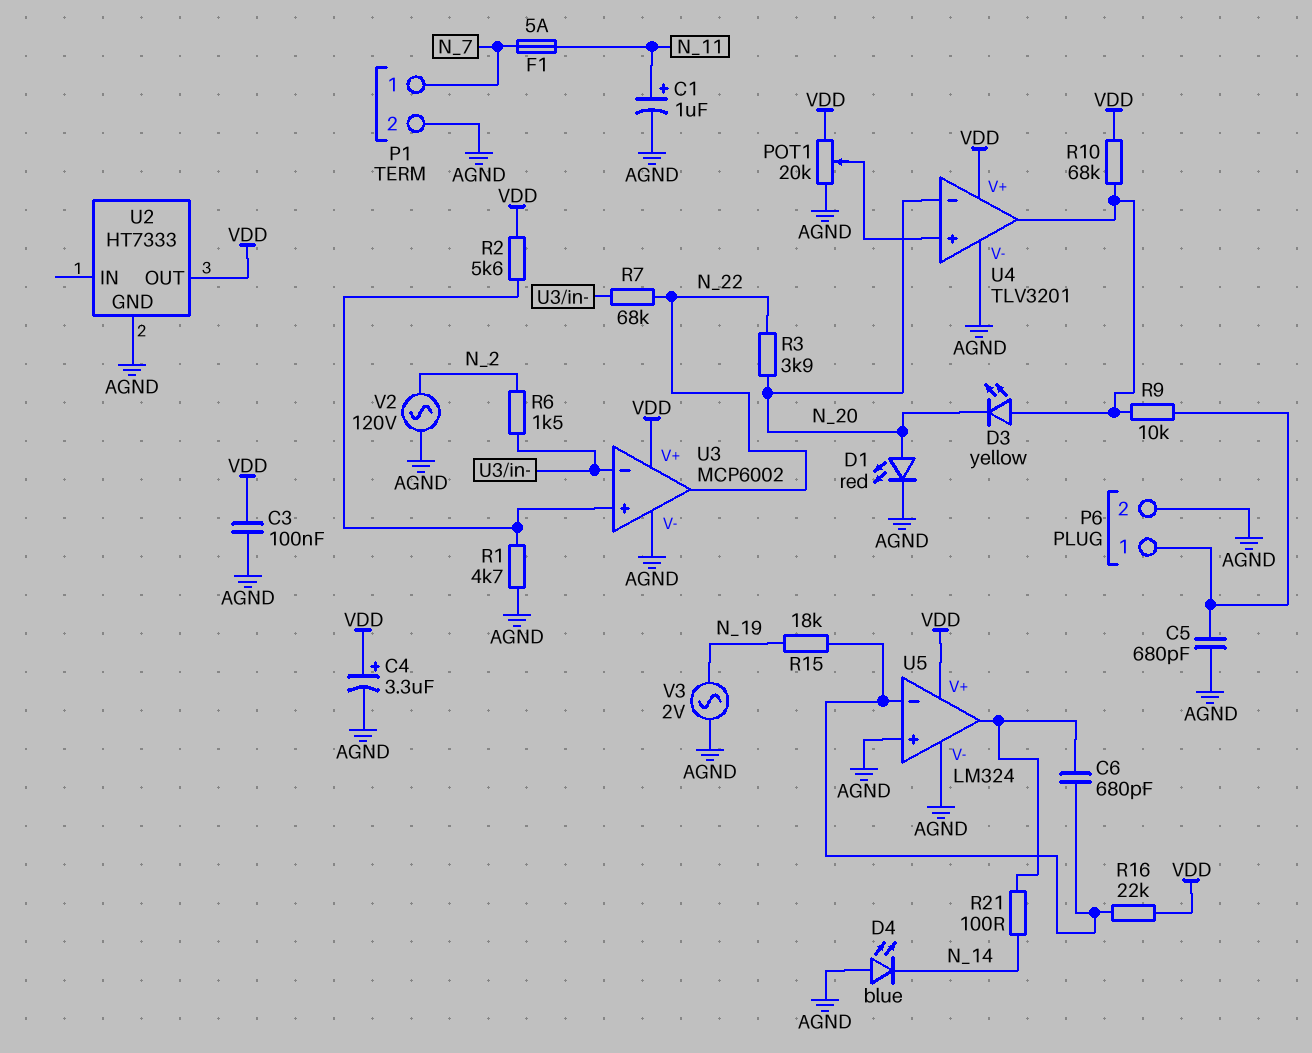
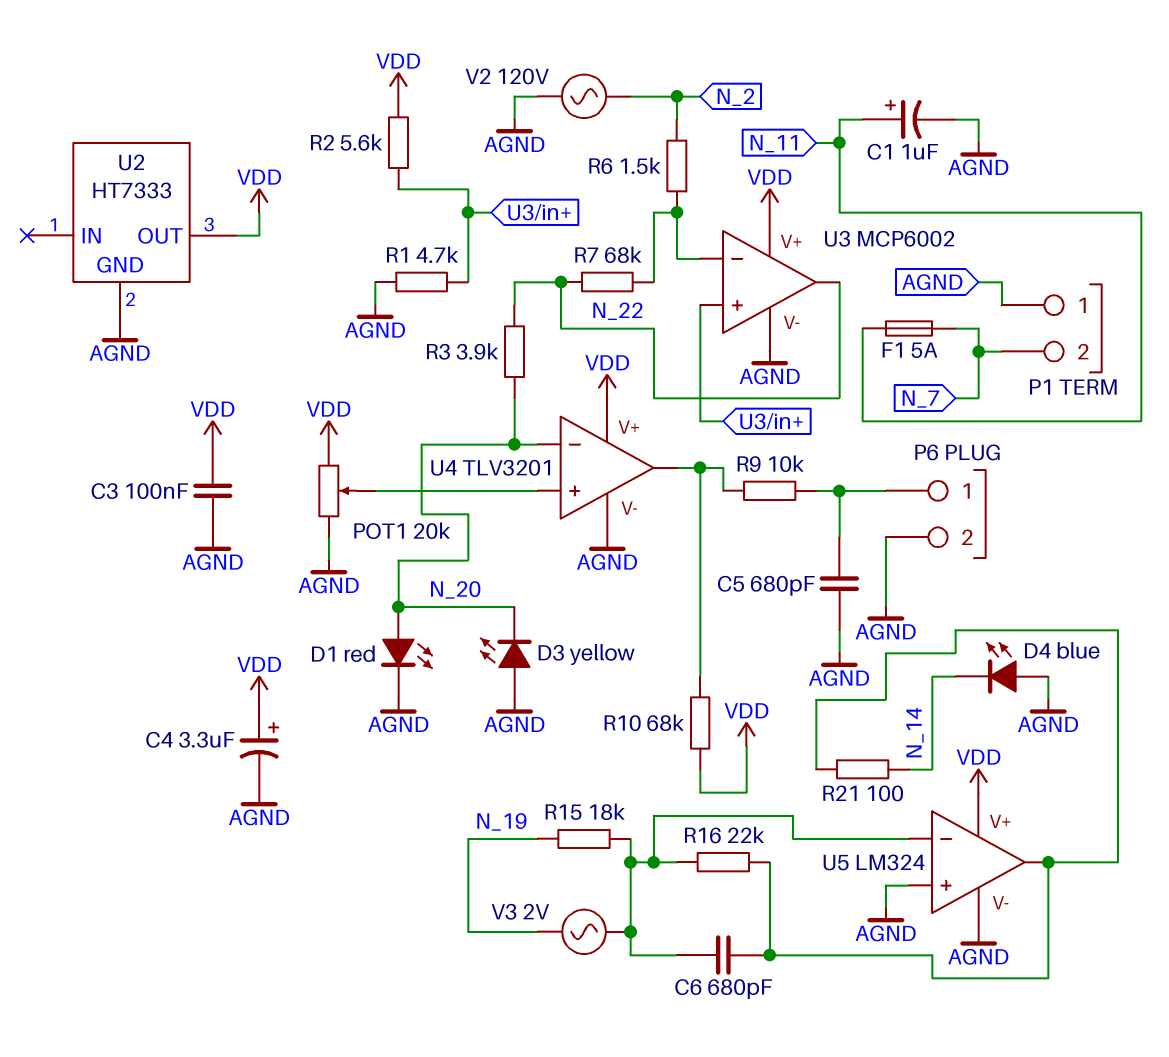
D3: LED yellow (A U4/out, K N_20) -> LED yellow (A AGND, K N_20)
P1 pin 1: N_7 -> AGND
P1 pin 2: AGND -> N_7
R16: 22k (U5/in-, VDD) -> 22k (U5/in-, U5/out)
V3: AC 2V (AGND, N_19) -> AC 2V (N_19, U5/in-)

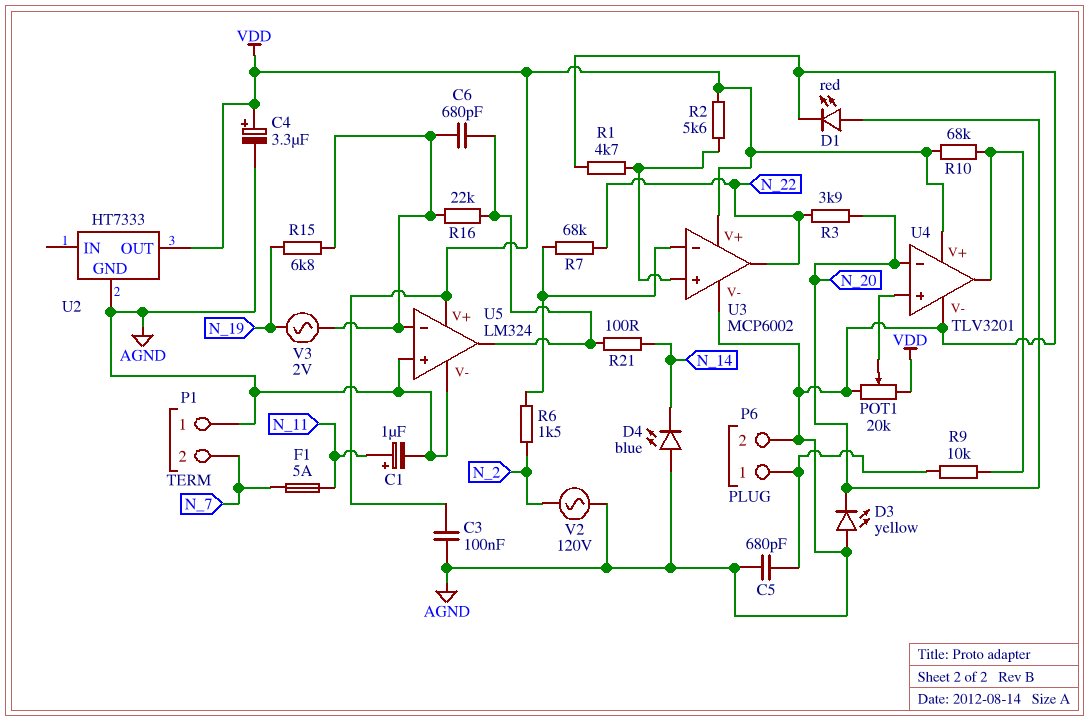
R15: 18k (N_19, U5/in-) -> 6.8k (N_19, U5/in-)

